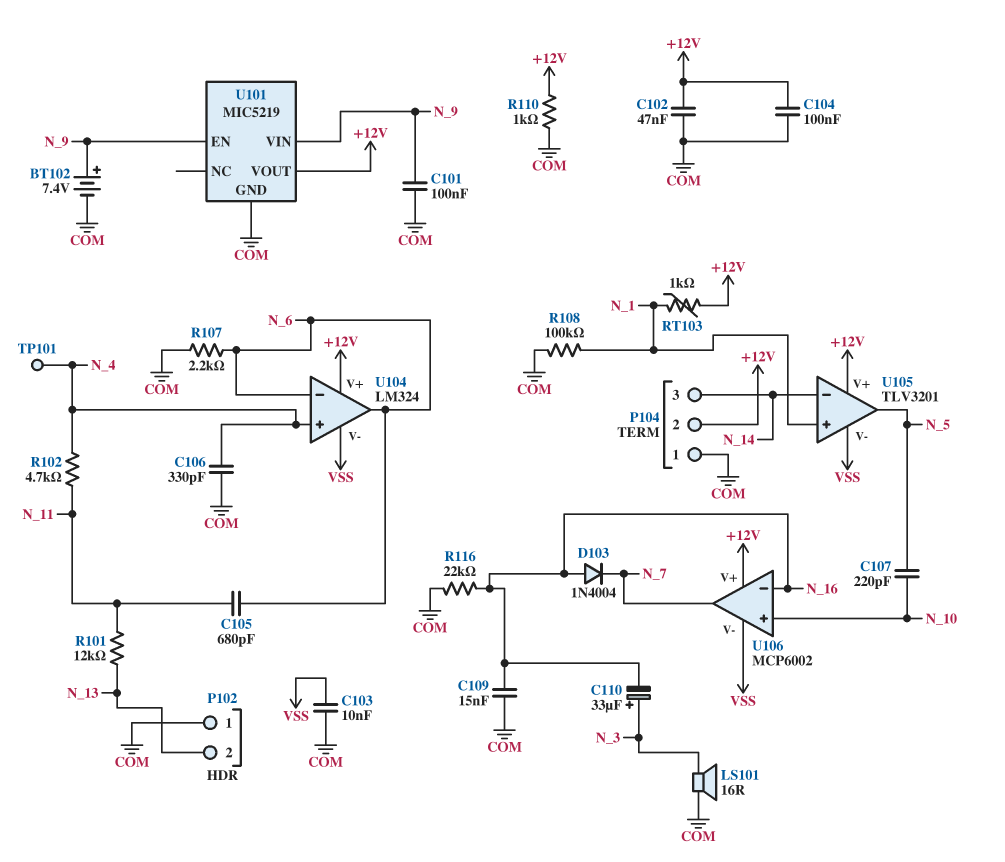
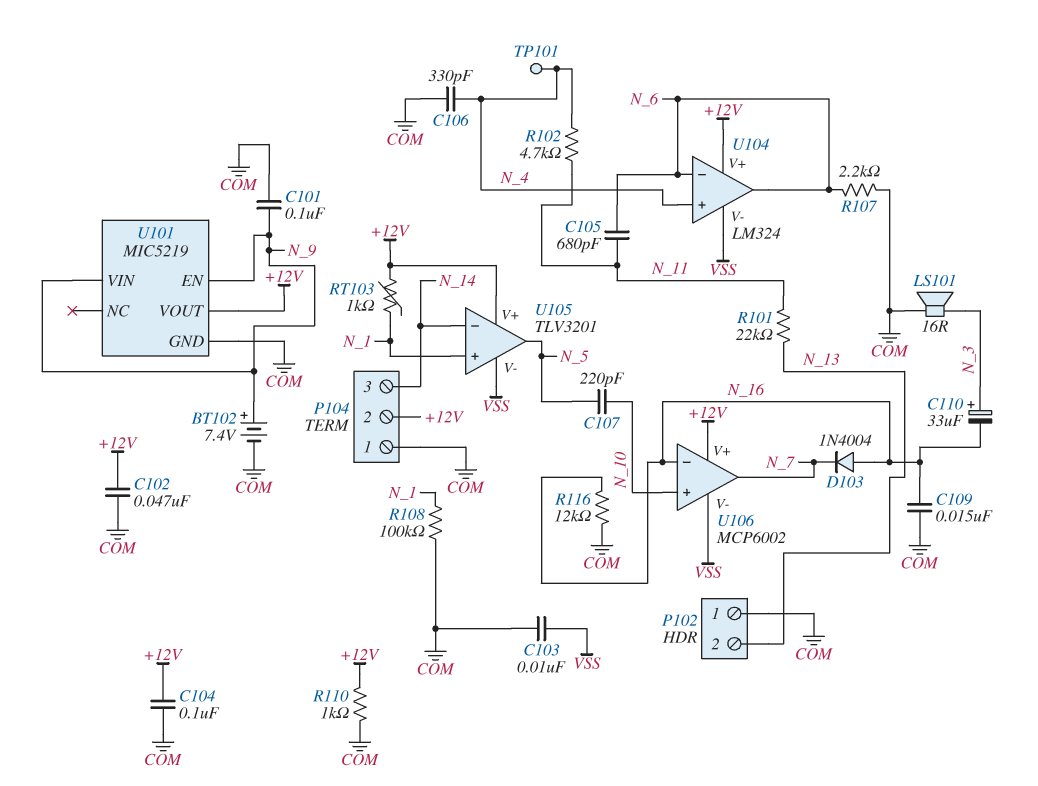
R101: 12k (N_11, N_13) -> 22k (N_11, N_13)
R116: 22k (COM, N_16) -> 12k (COM, N_16)

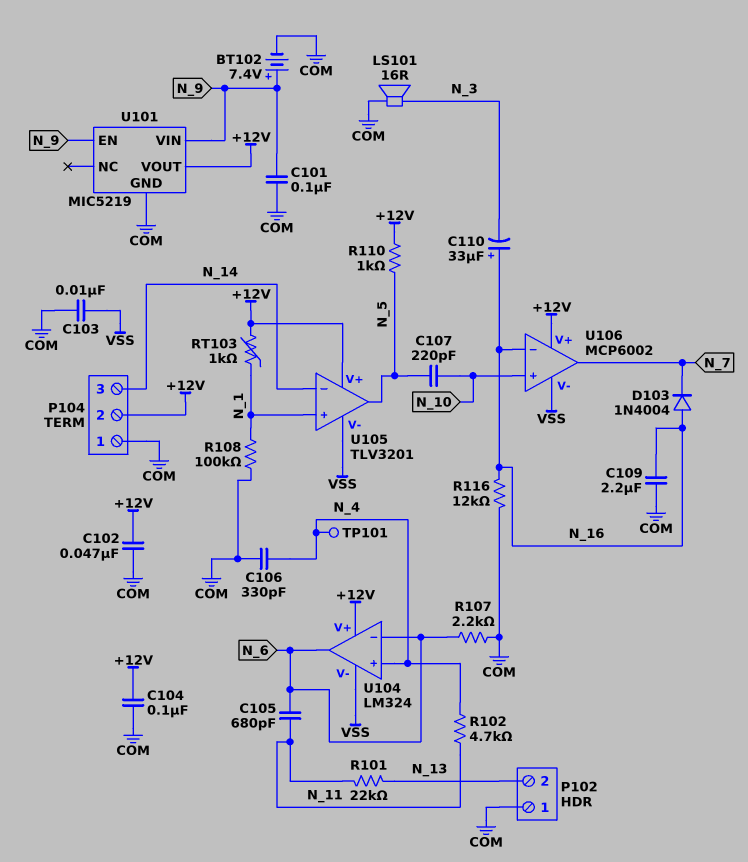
C109: 15nF (COM, N_16) -> 2.2uF (COM, N_16)
C110: 33uF (plus N_3, minus N_16) -> 33uF (plus N_16, minus N_3)
R110: 1k (+12V, COM) -> 1k (+12V, N_5)

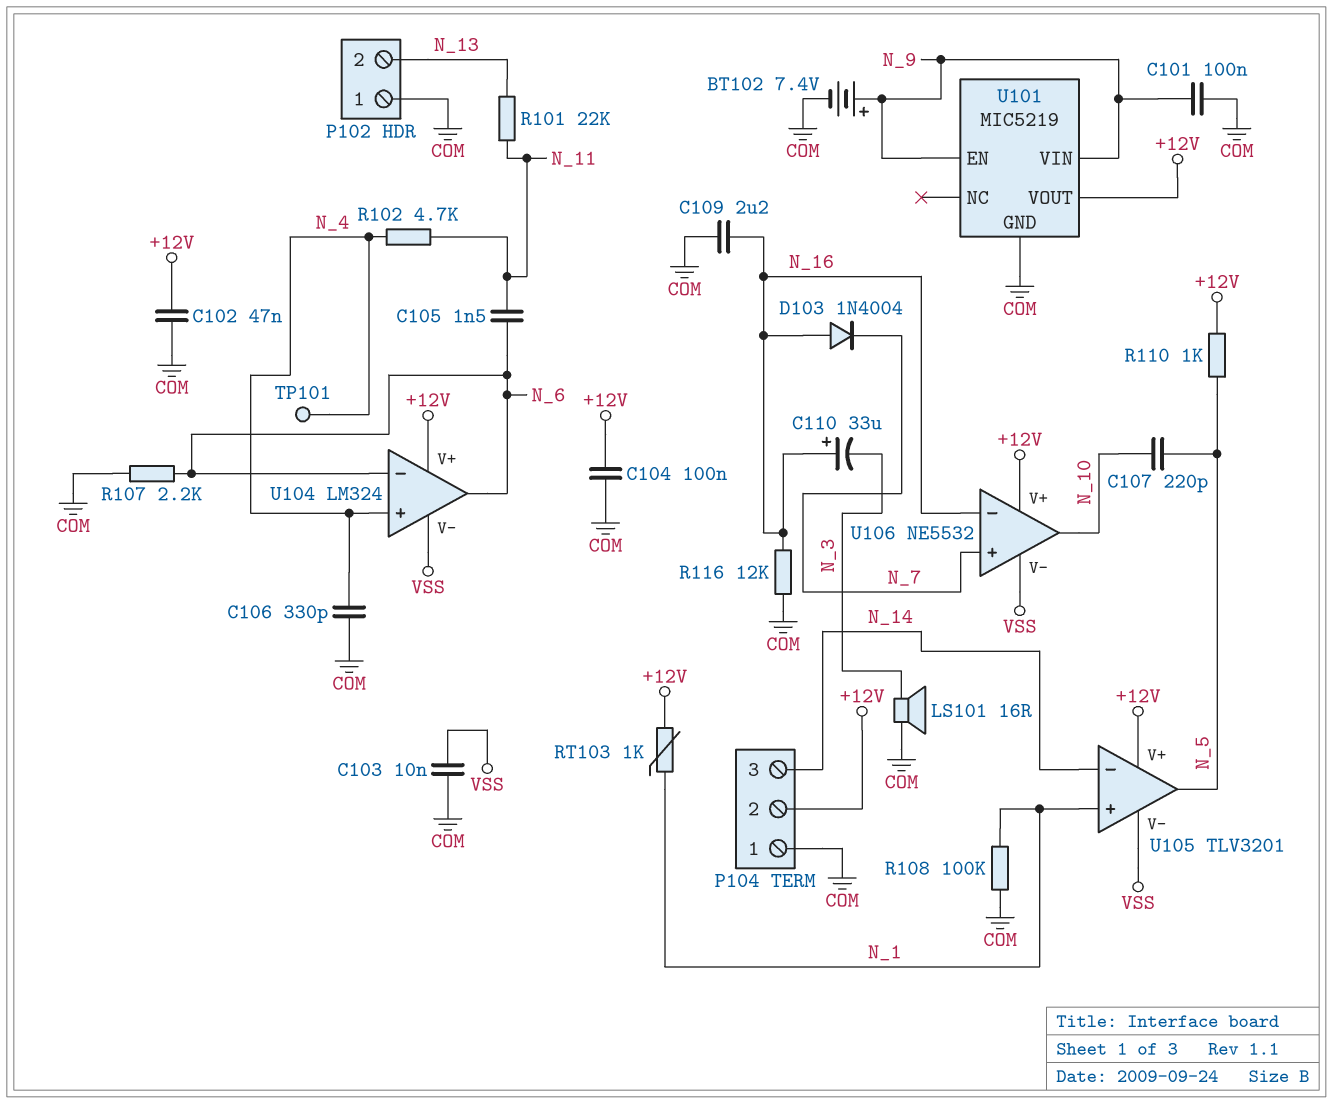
C105: 680pF (N_6, N_11) -> 1.5nF (N_6, N_11)
U106: MCP6002 -> NE5532
U106 pin in+: N_10 -> N_7
U106 pin out: N_7 -> N_10

